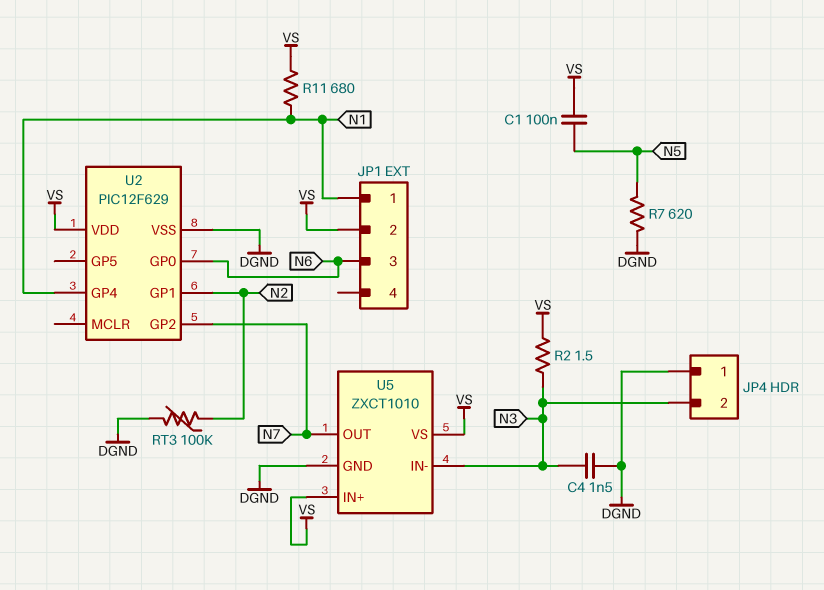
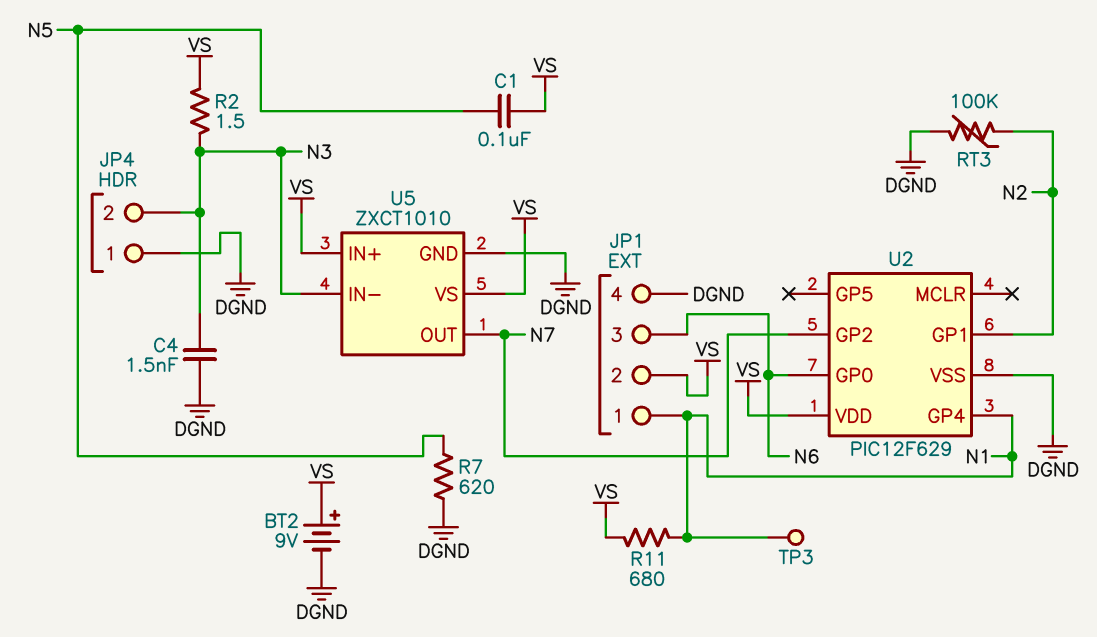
BT2: none -> 9V (plus VS, minus DGND)
JP1 pin 4: none -> DGND
TP3: none -> test point (N1)

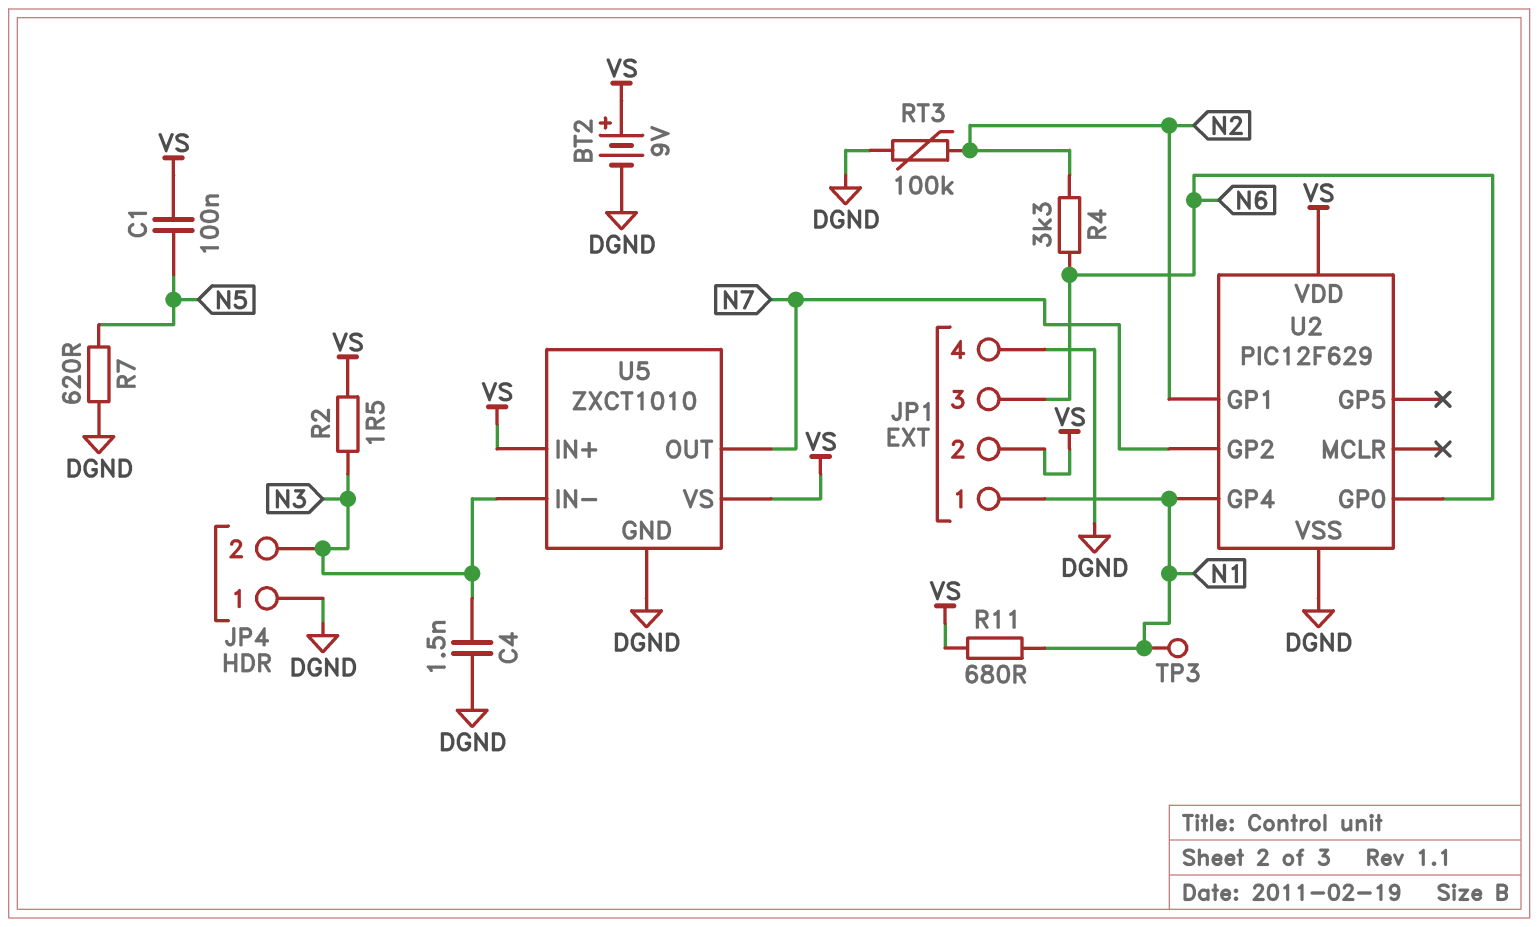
R4: none -> 3.3k (N2, N6)

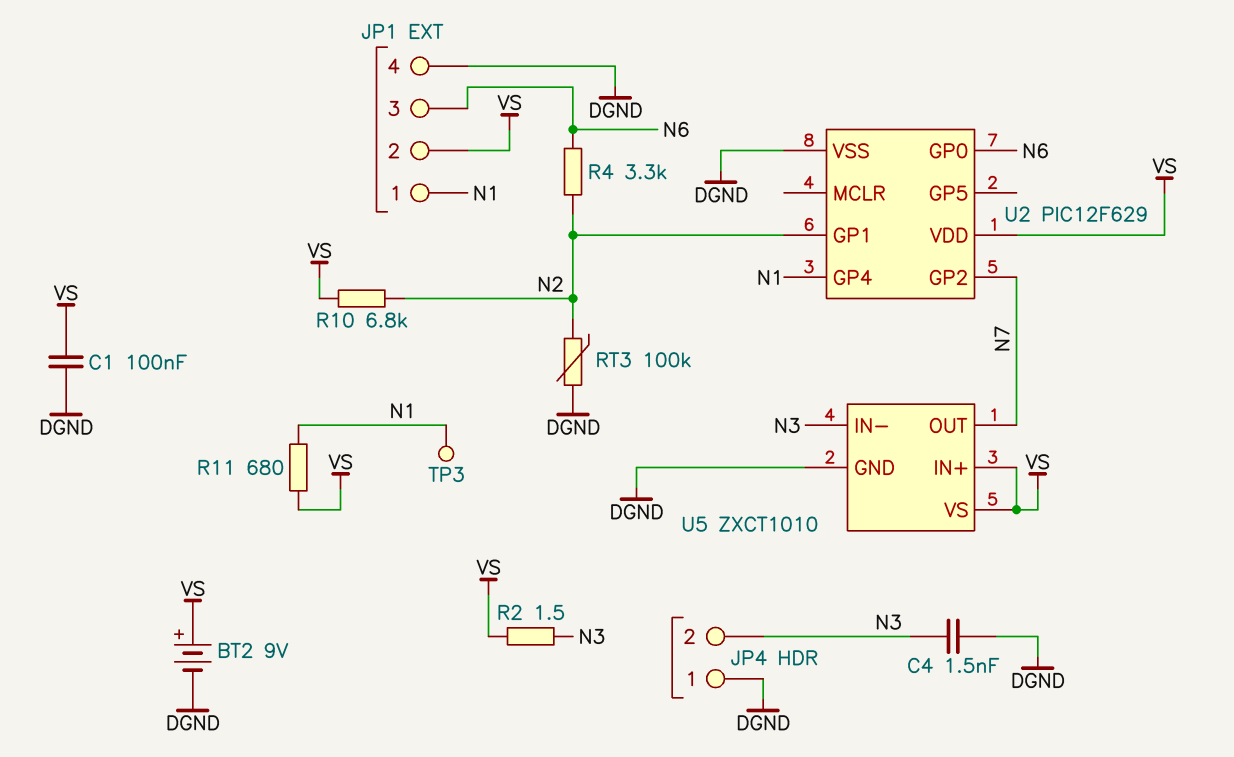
C1: 100nF (N5, VS) -> 100nF (DGND, VS)
R7: 620 (DGND, N5) -> none
R10: none -> 6.8k (N2, VS)

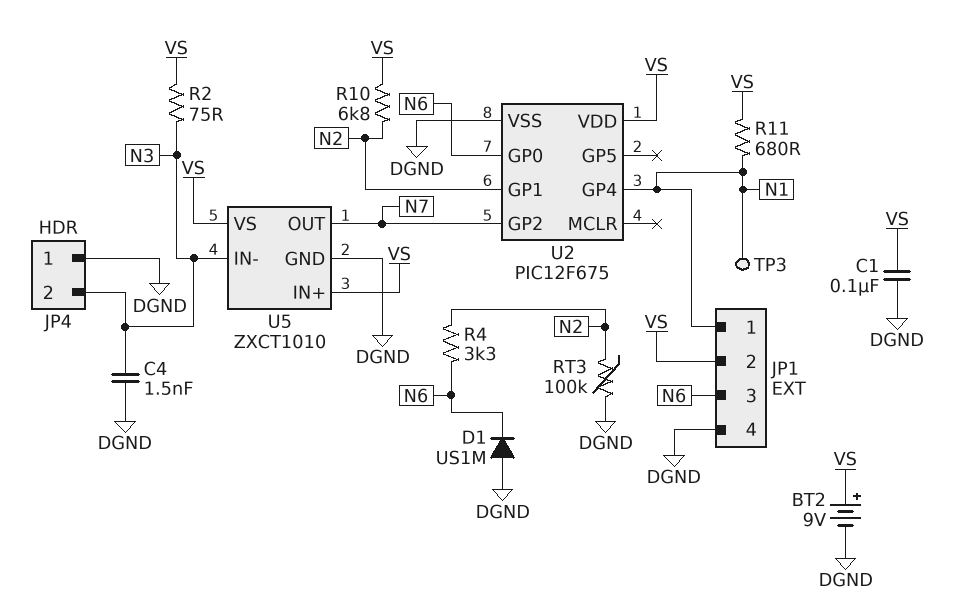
D1: none -> diode US1M (A DGND, K N6)
R2: 1.5 (N3, VS) -> 75 (N3, VS)
U2: PIC12F629 -> PIC12F675

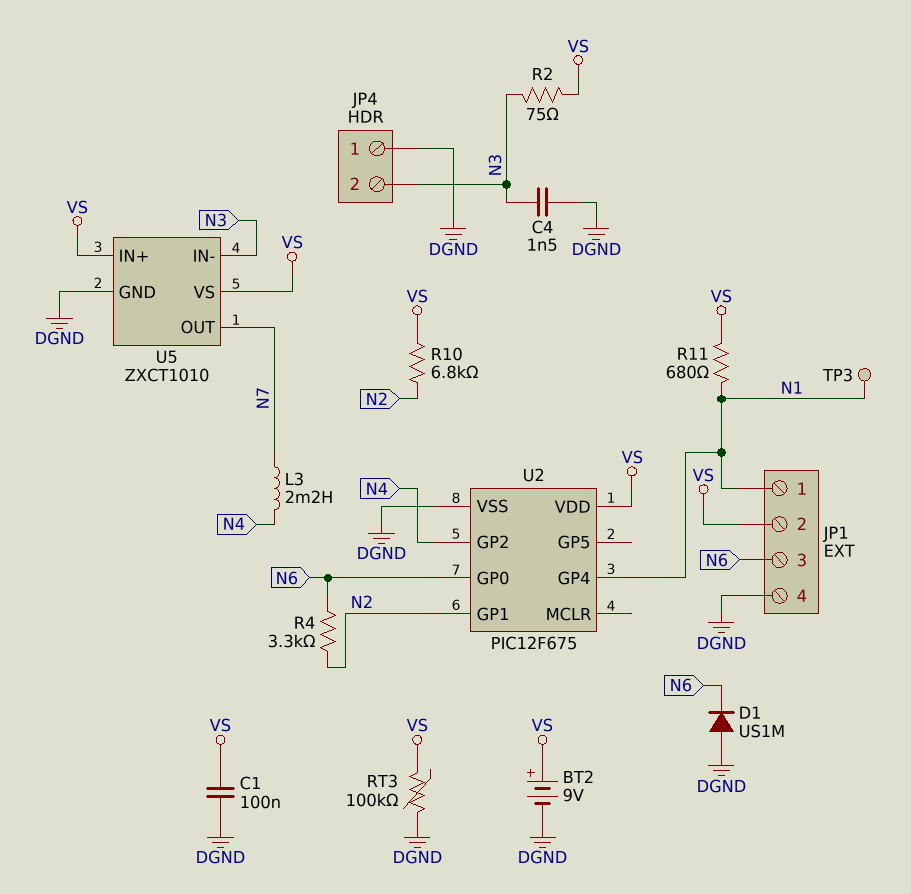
L3: none -> 2.2mH (N4, N7)
RT3: 100k (DGND, N2) -> 100k (DGND, VS)
U2 pin GP2: N7 -> N4

